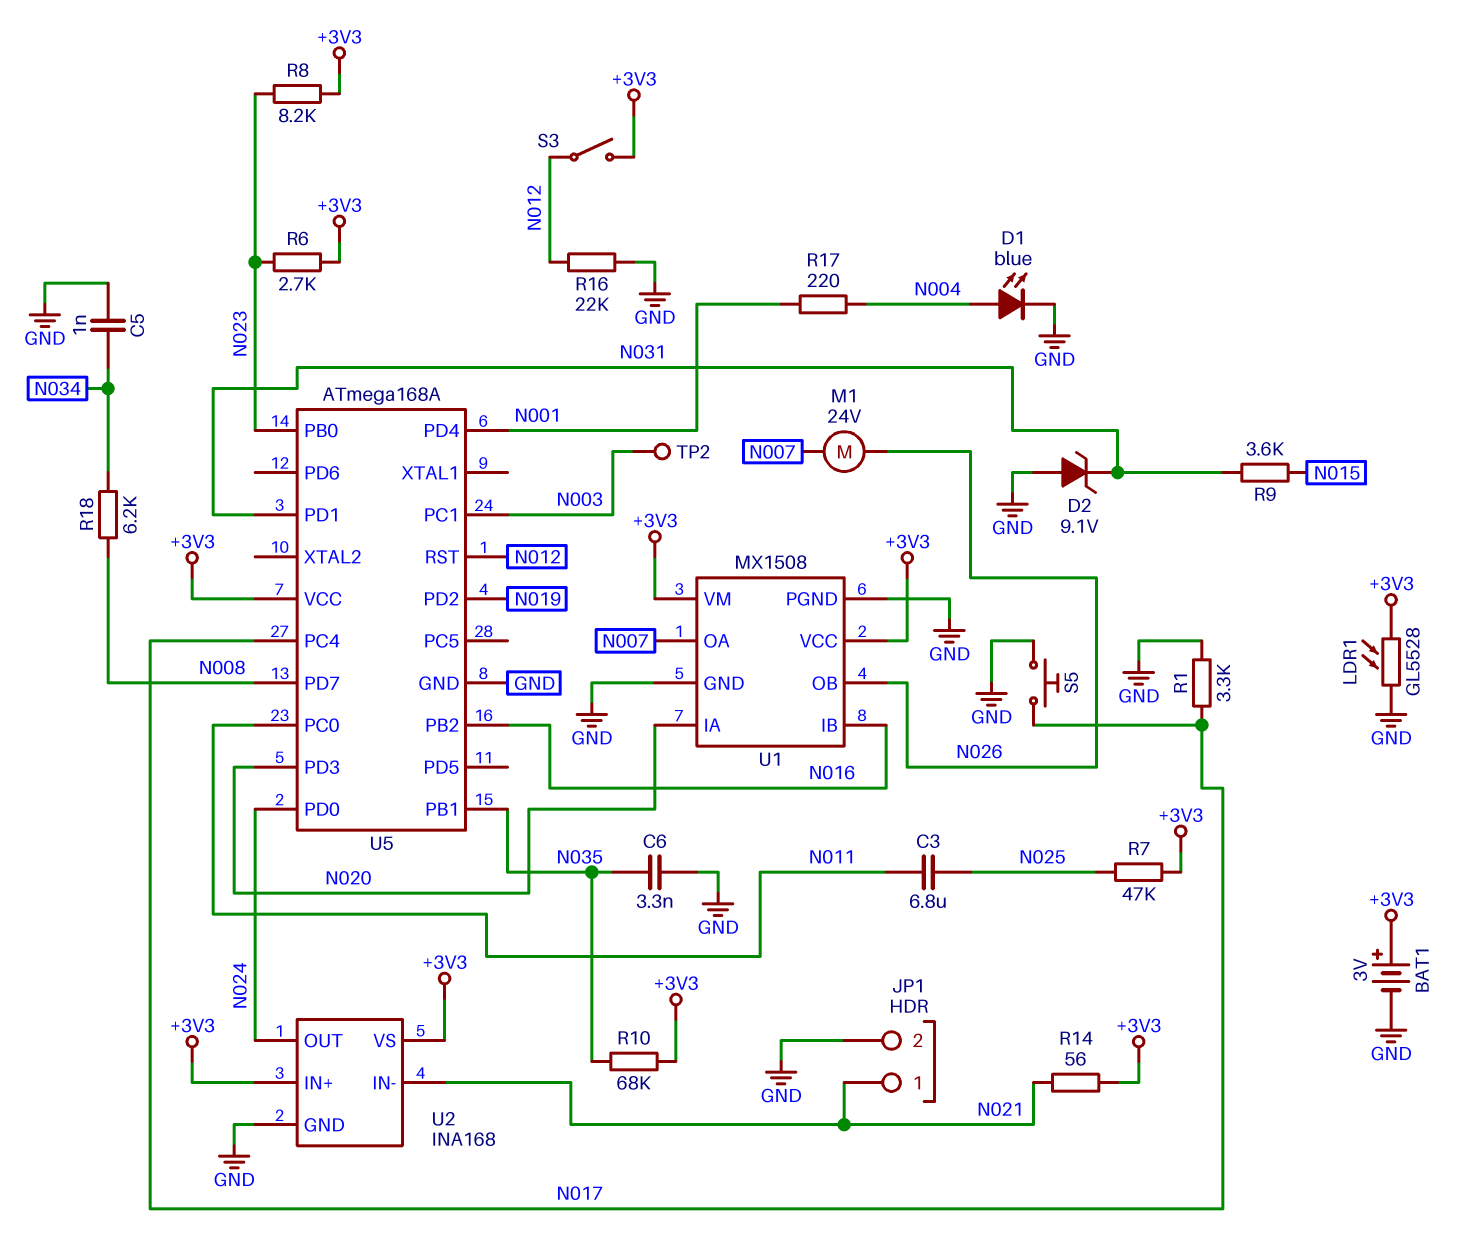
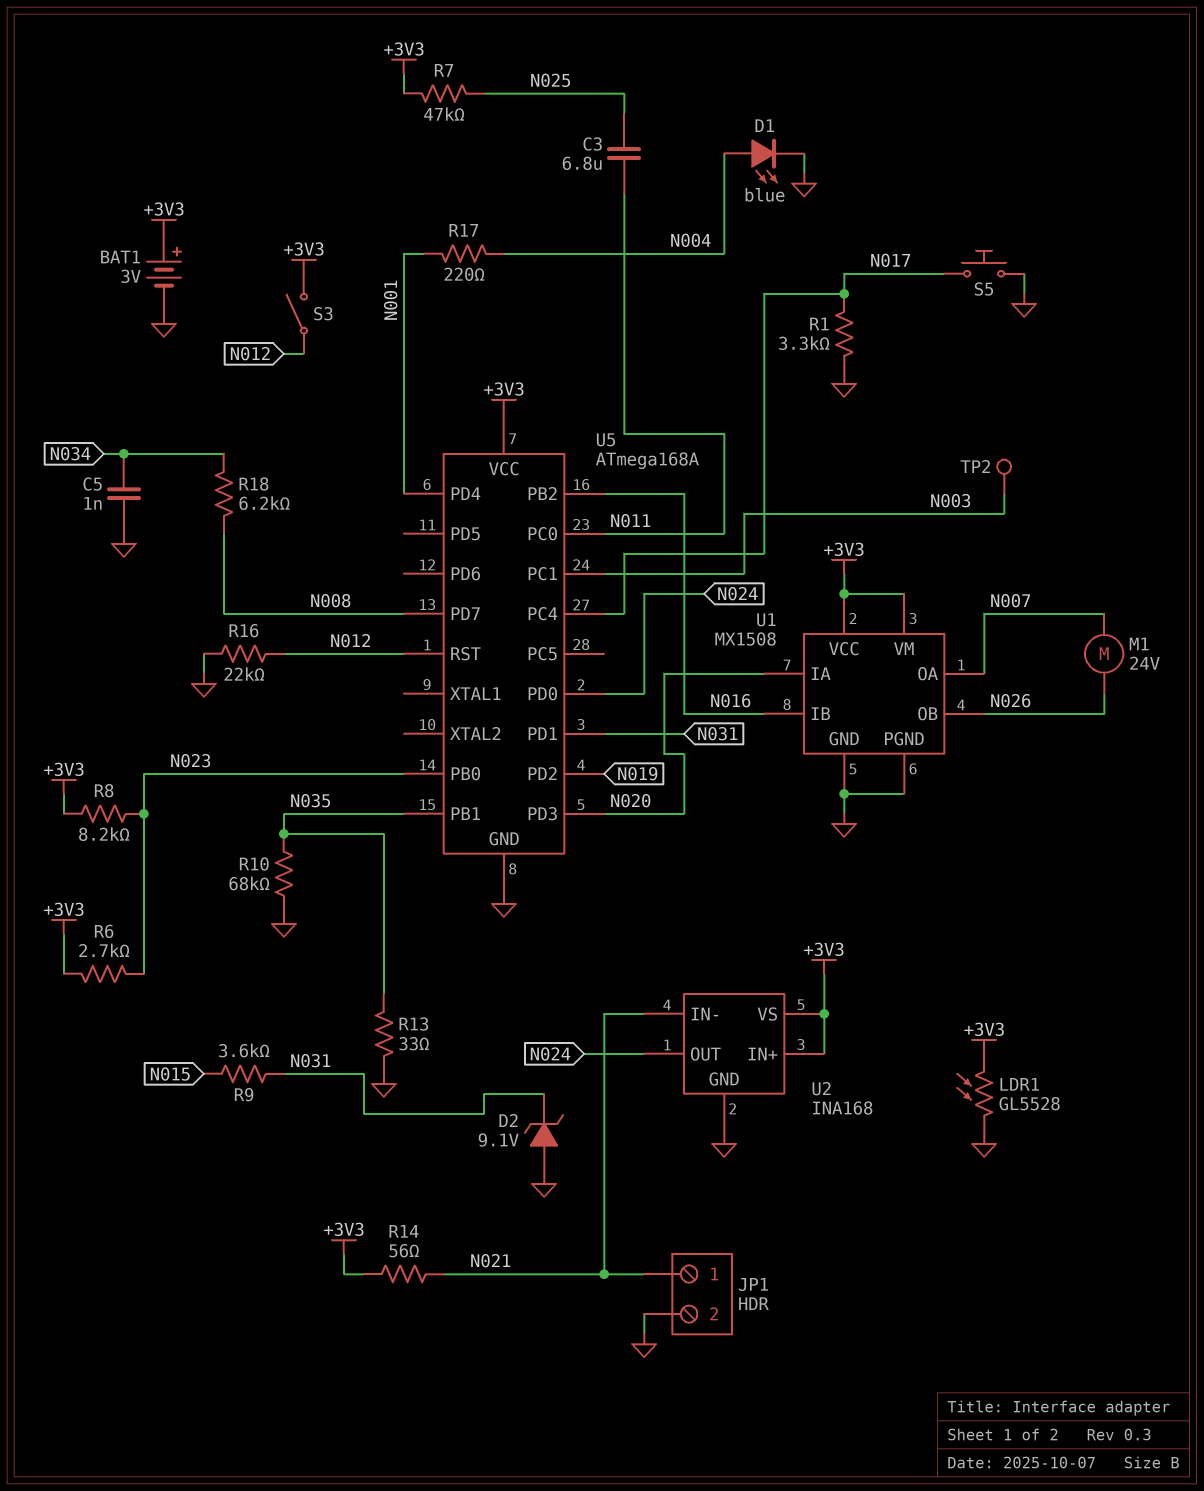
C6: 3.3nF (GND, N035) -> none
R10: 68k (+3V3, N035) -> 68k (GND, N035)
R13: none -> 33 (GND, N035)

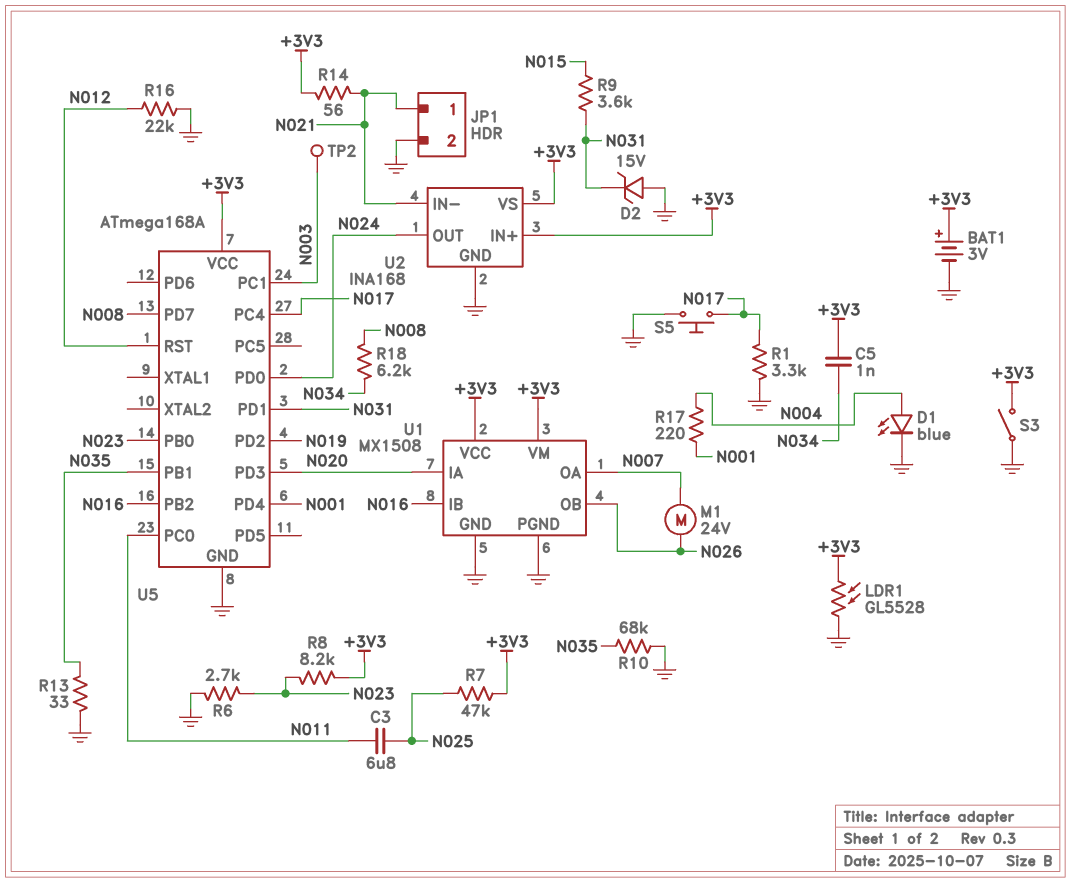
C5: 1nF (GND, N034) -> 1nF (+3V3, N034)
D2: zener 9.1V (A GND, K N031) -> zener 15V (A GND, K N031)
R6: 2.7k (+3V3, N023) -> 2.7k (GND, N023)
S3: switch (+3V3, N012) -> switch (+3V3, GND)

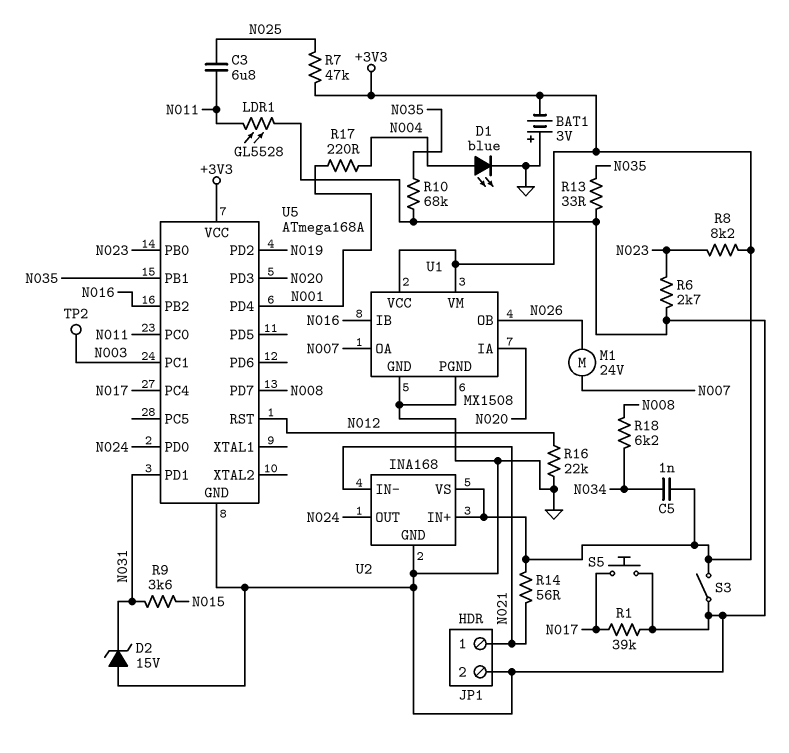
BAT1: 3V (plus +3V3, minus GND) -> 3V (plus GND, minus +3V3)
LDR1: GL5528 (+3V3, GND) -> GL5528 (GND, N011)
R1: 3.3k (GND, N017) -> 39k (GND, N017)

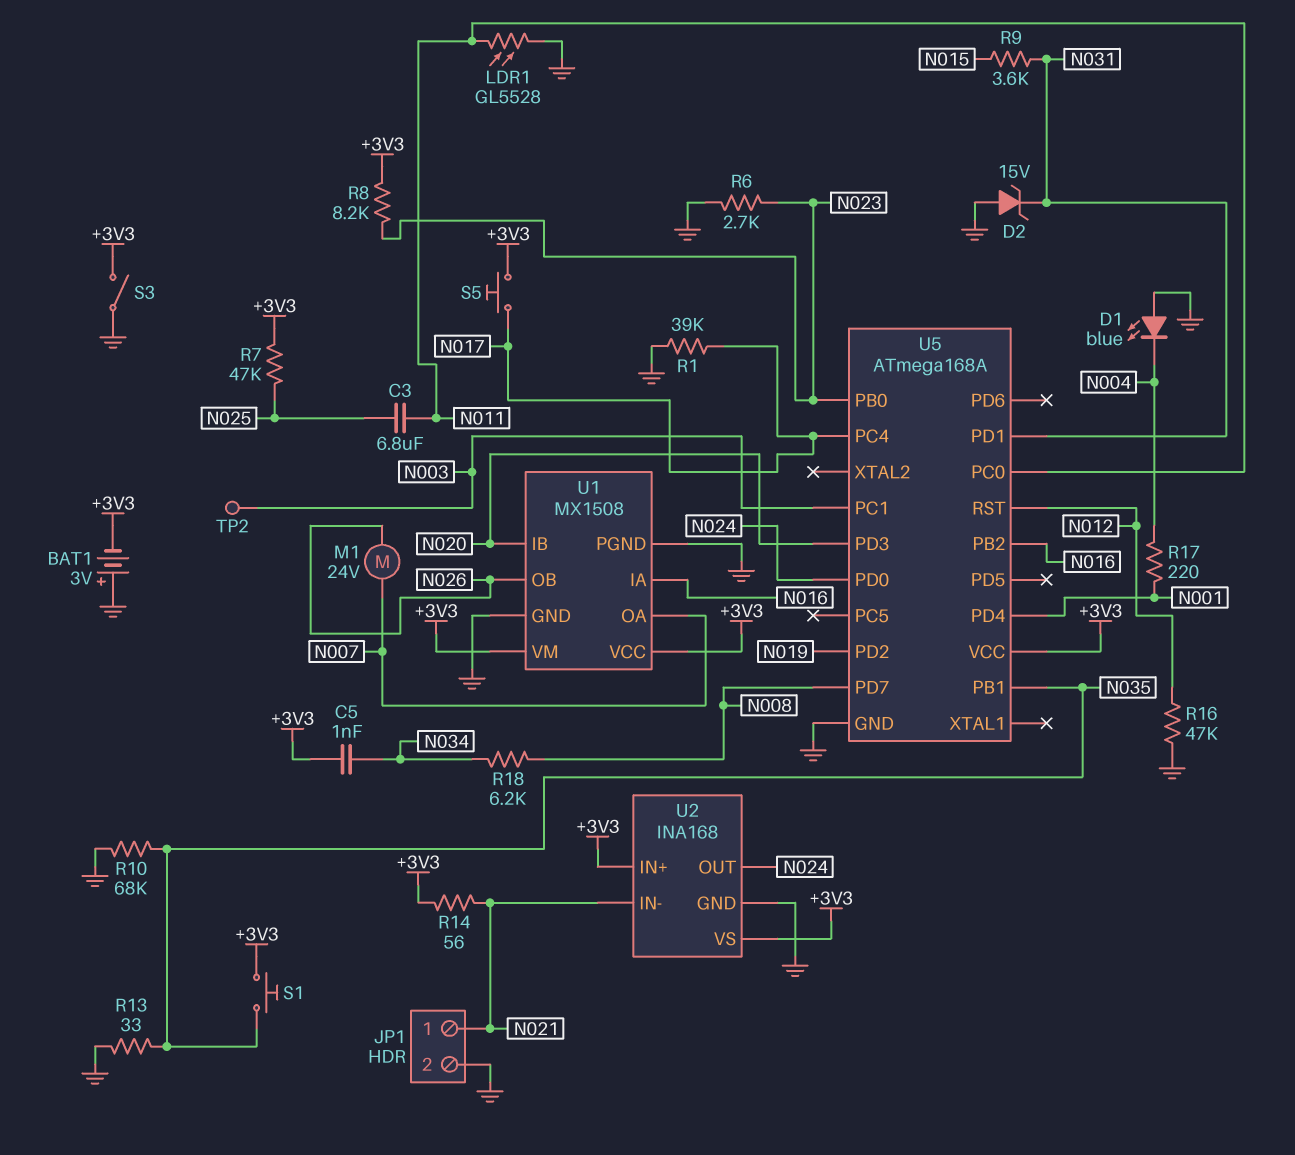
D1: LED blue (A N004, K GND) -> LED blue (A GND, K N004)
R16: 22k (GND, N012) -> 47k (GND, N012)
S1: none -> button (+3V3, N035)
S5: button (GND, N017) -> button (+3V3, N017)
U1 pin IA: N020 -> N016
U1 pin IB: N016 -> N020

